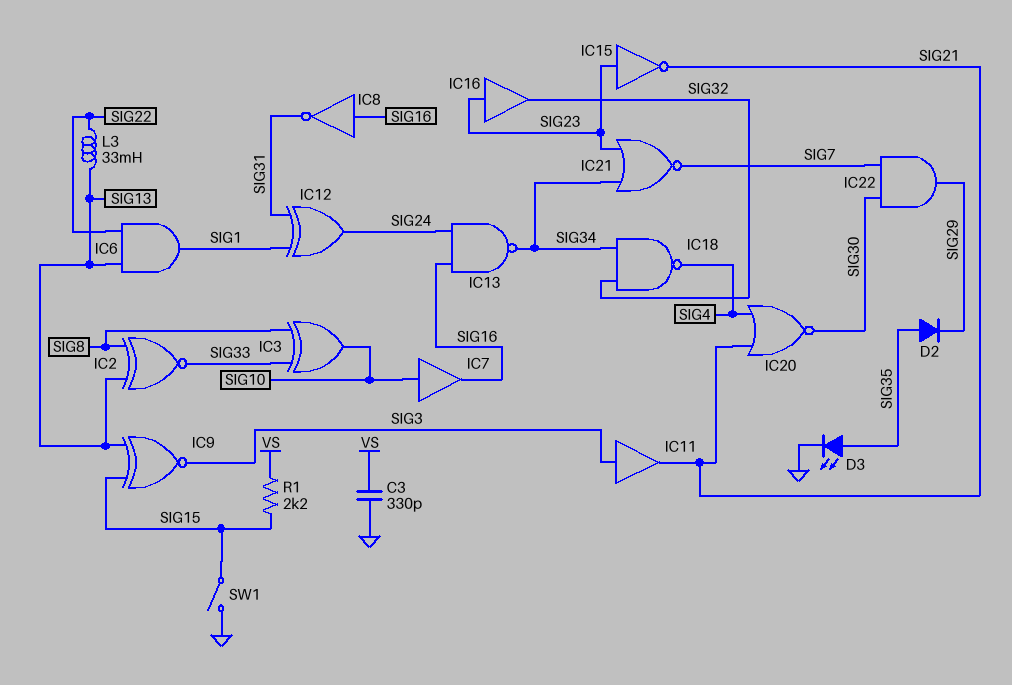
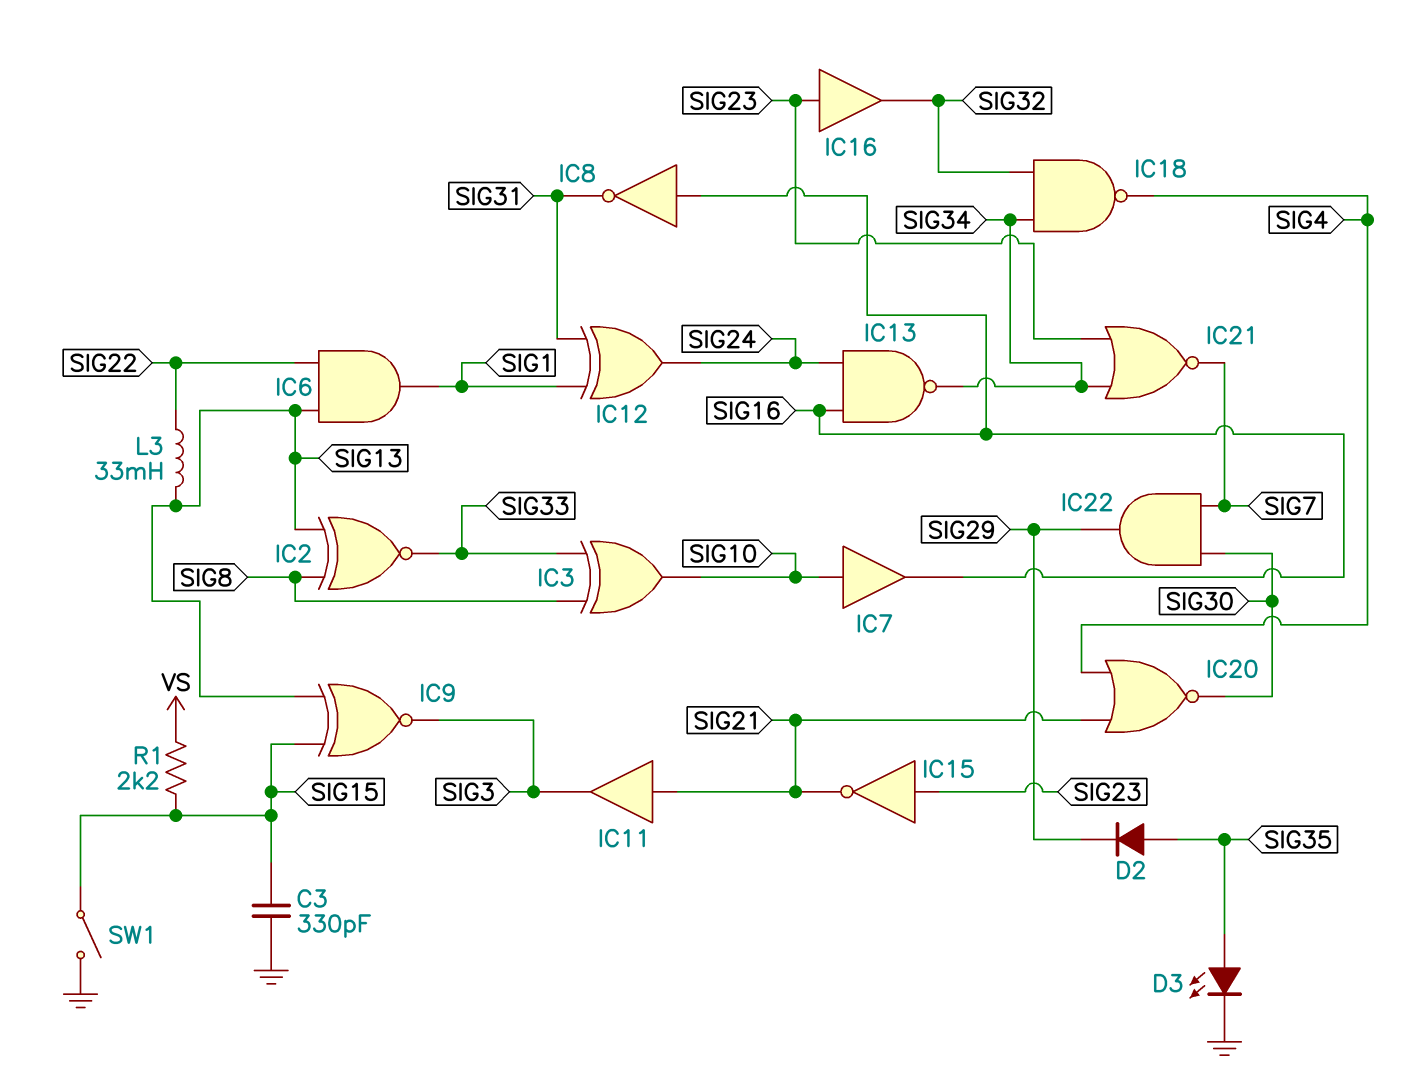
C3: 330pF (GND, VS) -> 330pF (GND, SIG15)
IC11: buffer (in SIG3, out SIG21) -> buffer (in SIG21, out SIG3)

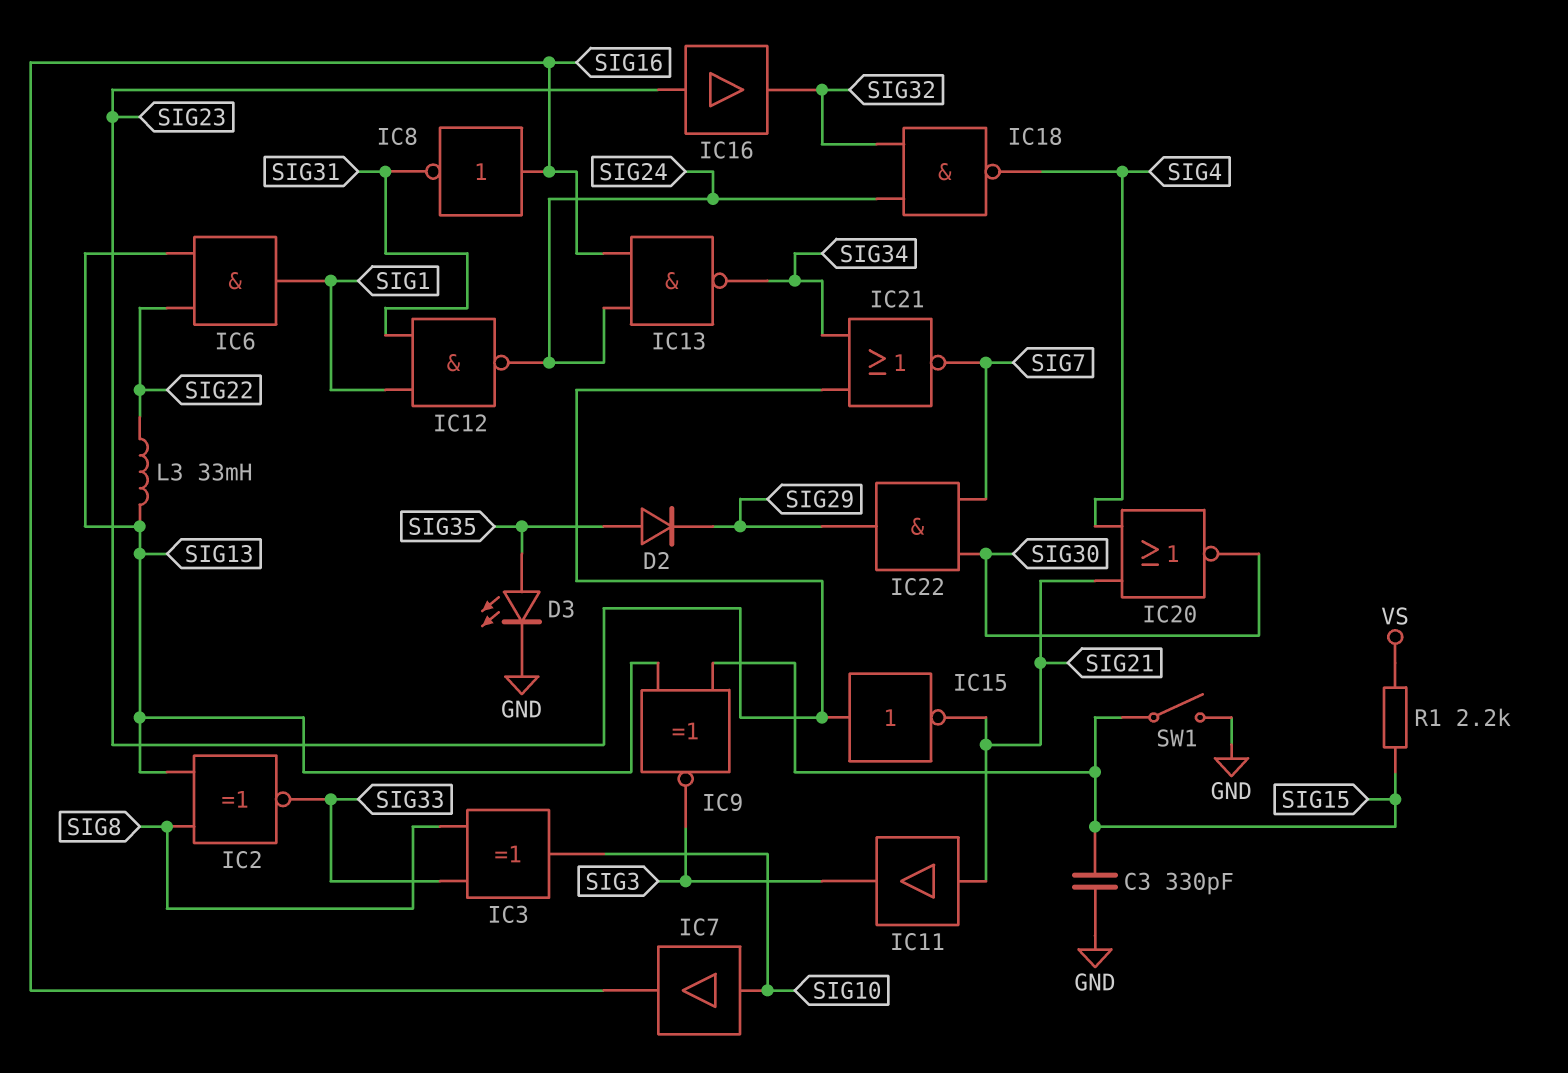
IC12: XOR (in SIG1, in SIG31, out SIG24) -> NAND (in SIG1, in SIG31, out SIG24)
IC18: NAND (in SIG32, in SIG34, out SIG4) -> NAND (in SIG24, in SIG32, out SIG4)

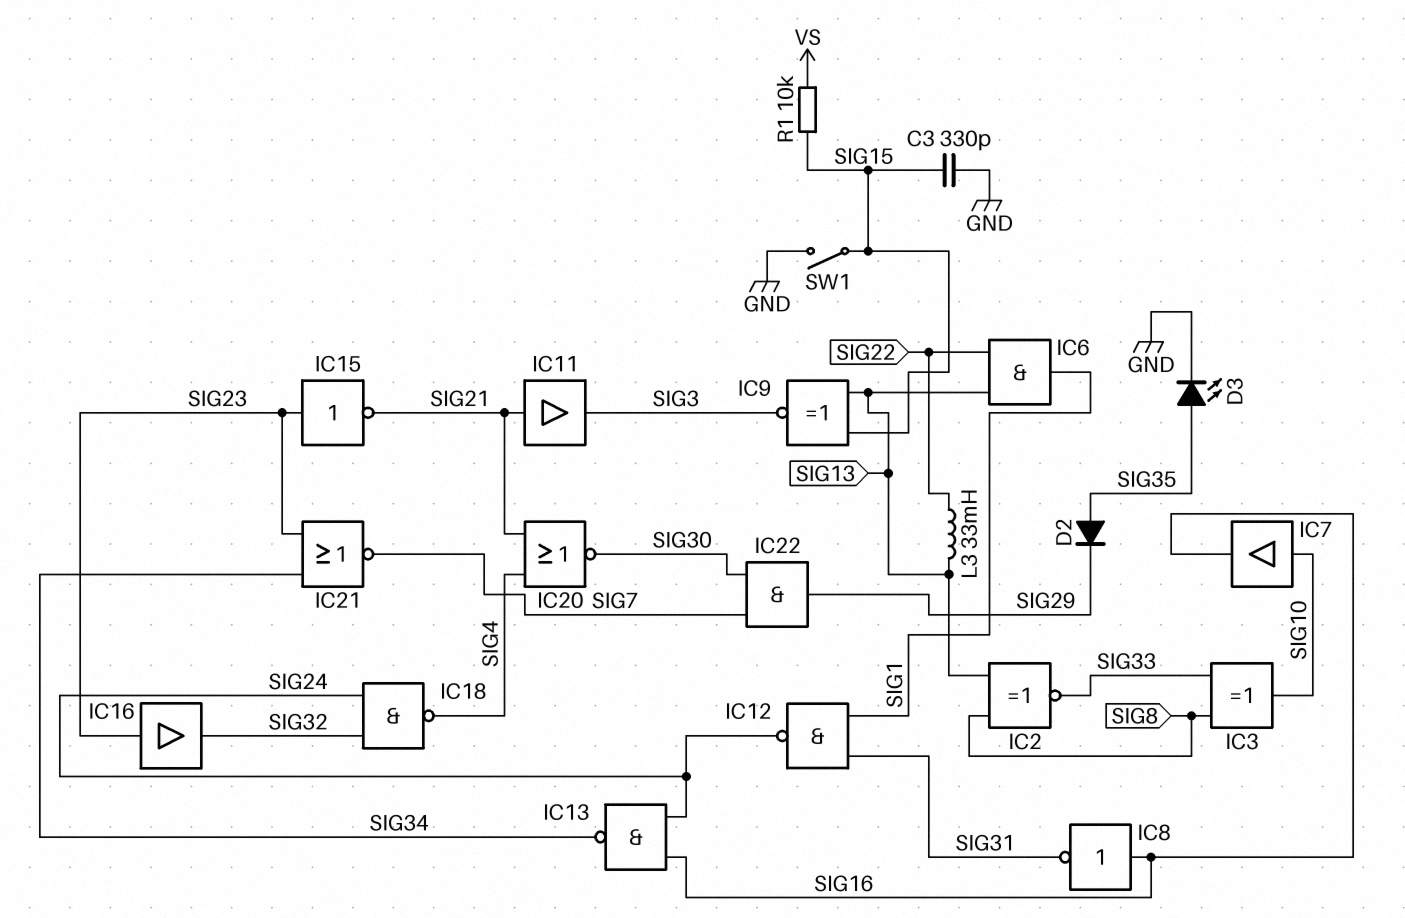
R1: 2.2k (SIG15, VS) -> 10k (SIG15, VS)

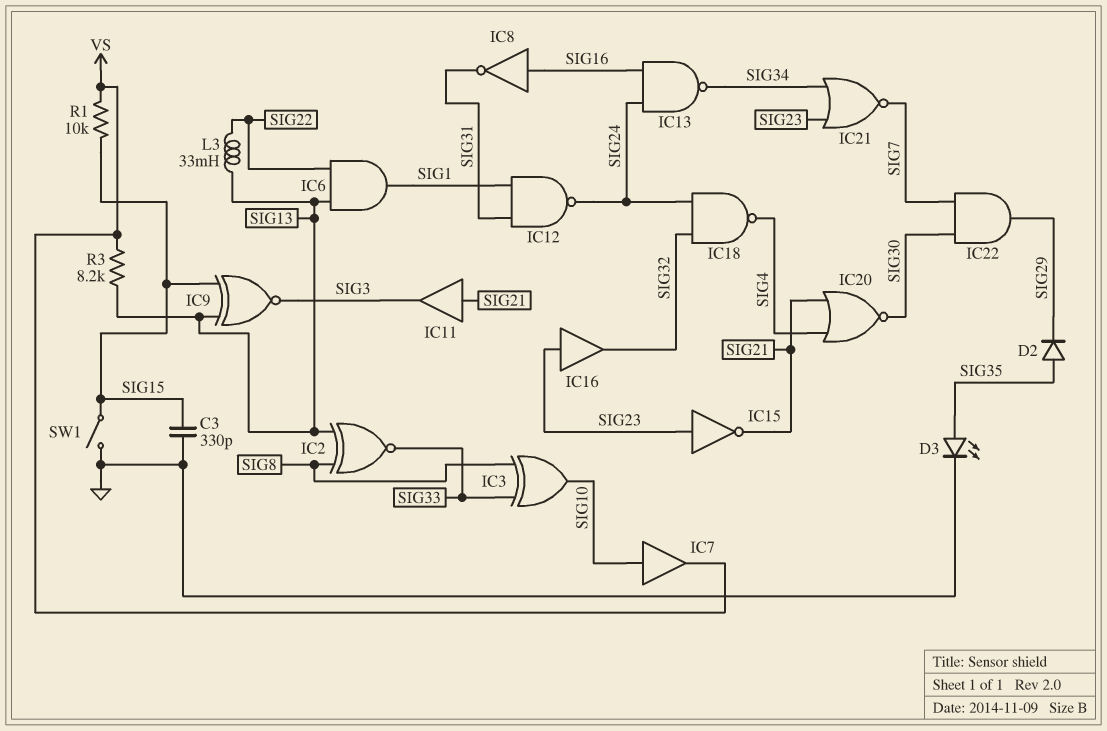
IC7: buffer (in SIG10, out SIG16) -> buffer (in SIG10, out VS)
R3: none -> 8.2k (SIG13, VS)

